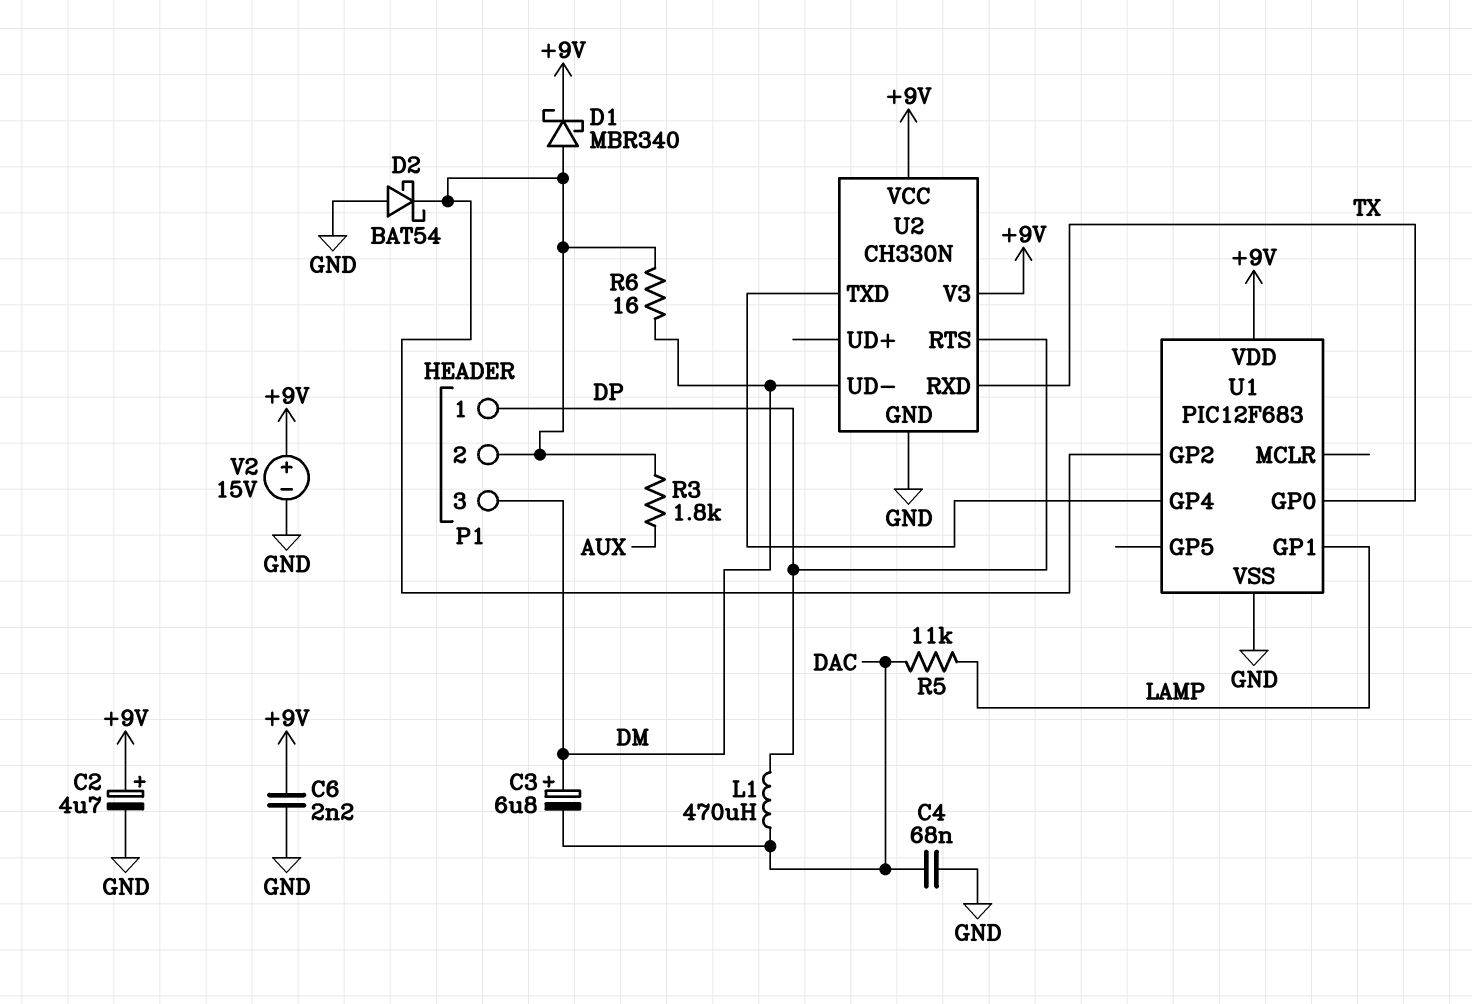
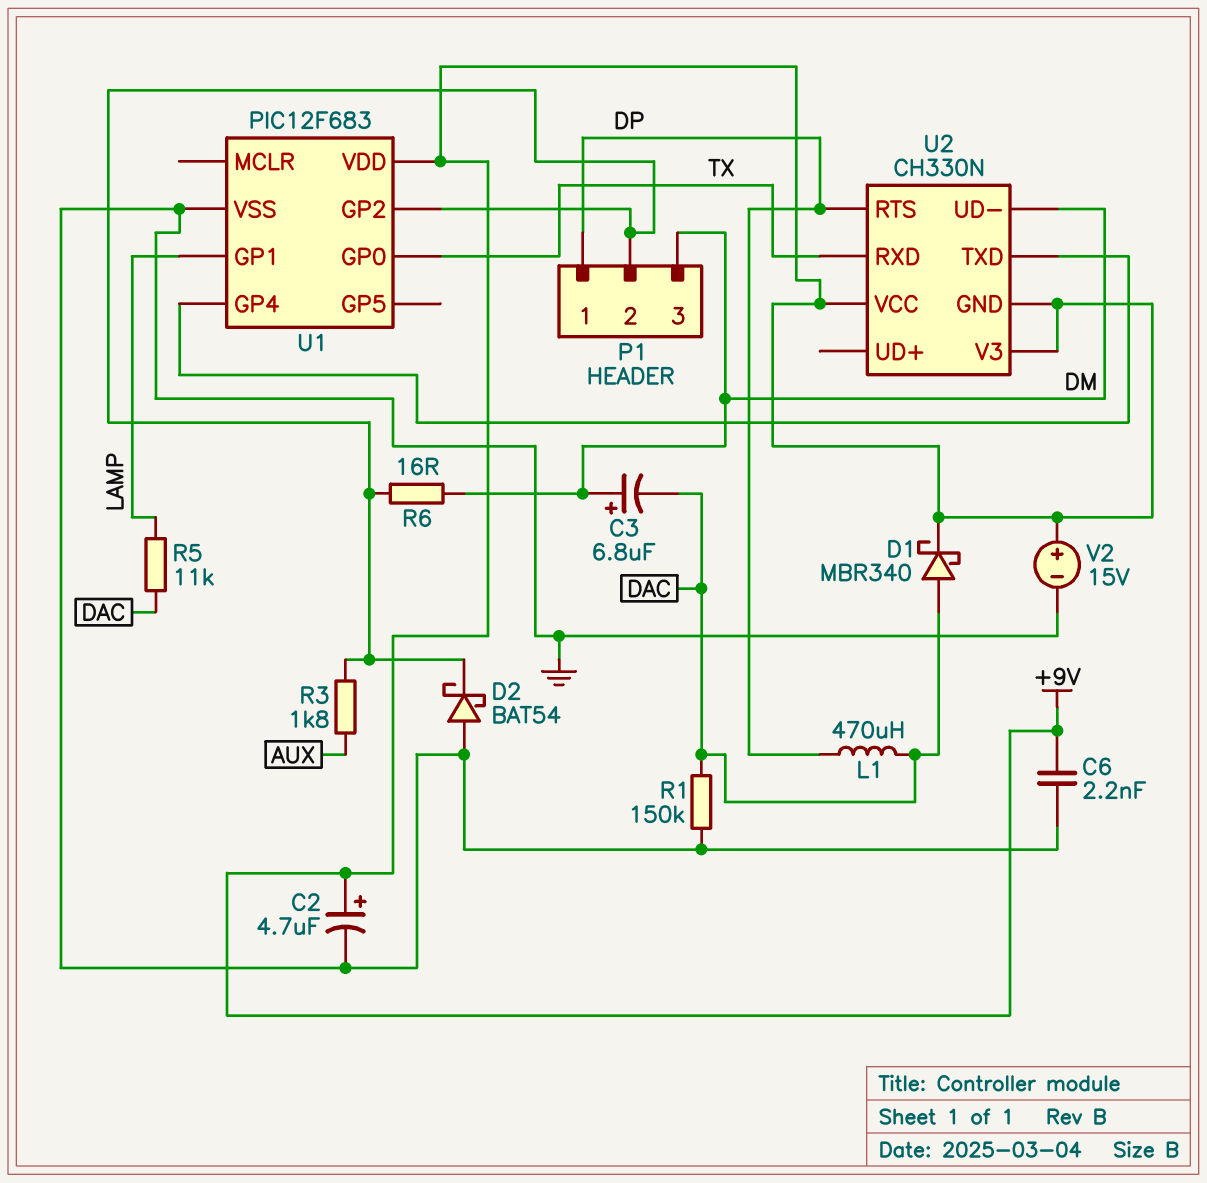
C4: 68nF (DAC, GND) -> none
D1: schottky MBR340 (A P1/2, K +9V) -> schottky MBR340 (A DAC, K +9V)
R1: none -> 150k (DAC, GND)
U2 pin GND: GND -> +9V

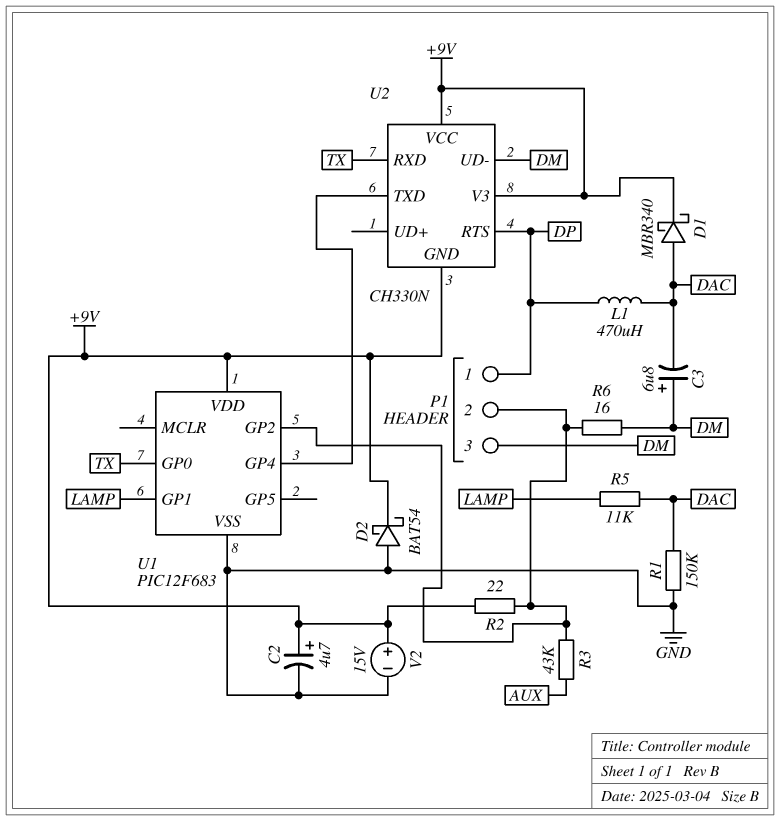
C6: 2.2nF (+9V, GND) -> none
D2: schottky BAT54 (A GND, K P1/2) -> schottky BAT54 (A GND, K +9V)
R2: none -> 22 (+9V, P1/2)
R3: 1.8k (AUX, P1/2) -> 43k (AUX, P1/2)

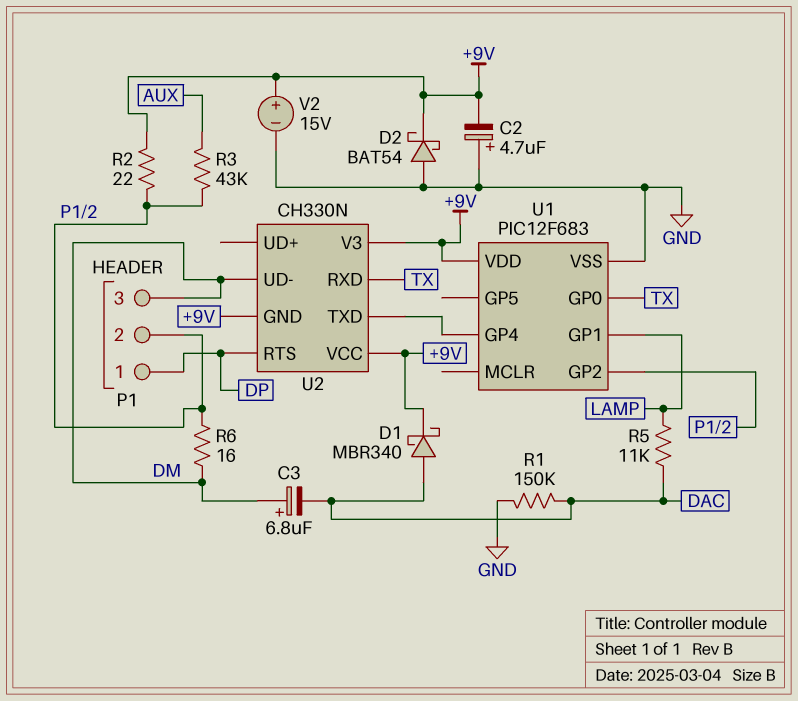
C2: 4.7uF (plus +9V, minus GND) -> 4.7uF (plus GND, minus +9V)
L1: 470uH (DAC, DP) -> none

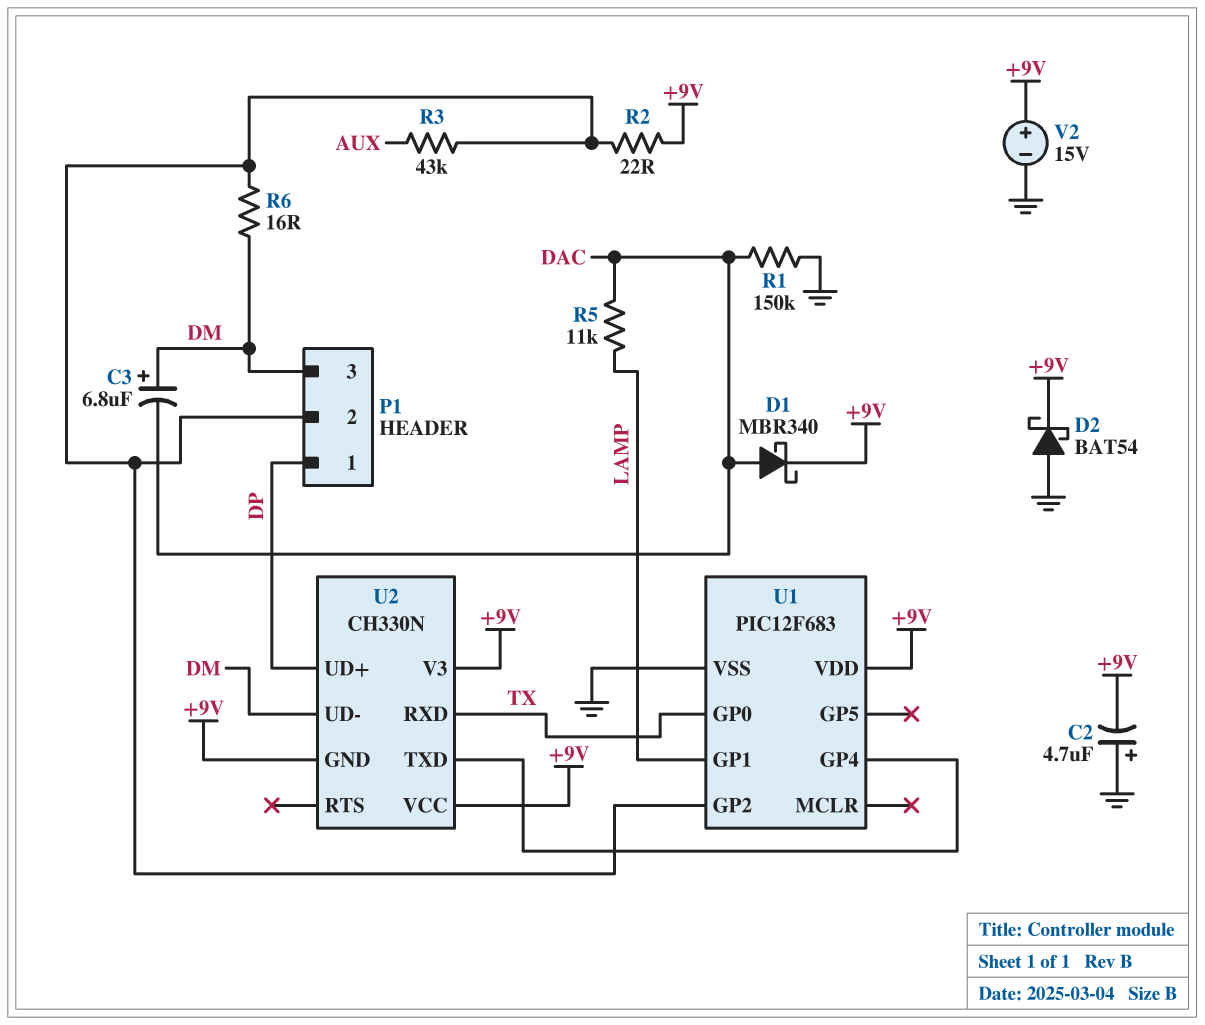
U2 pin RTS: DP -> none
U2 pin UD+: none -> DP

